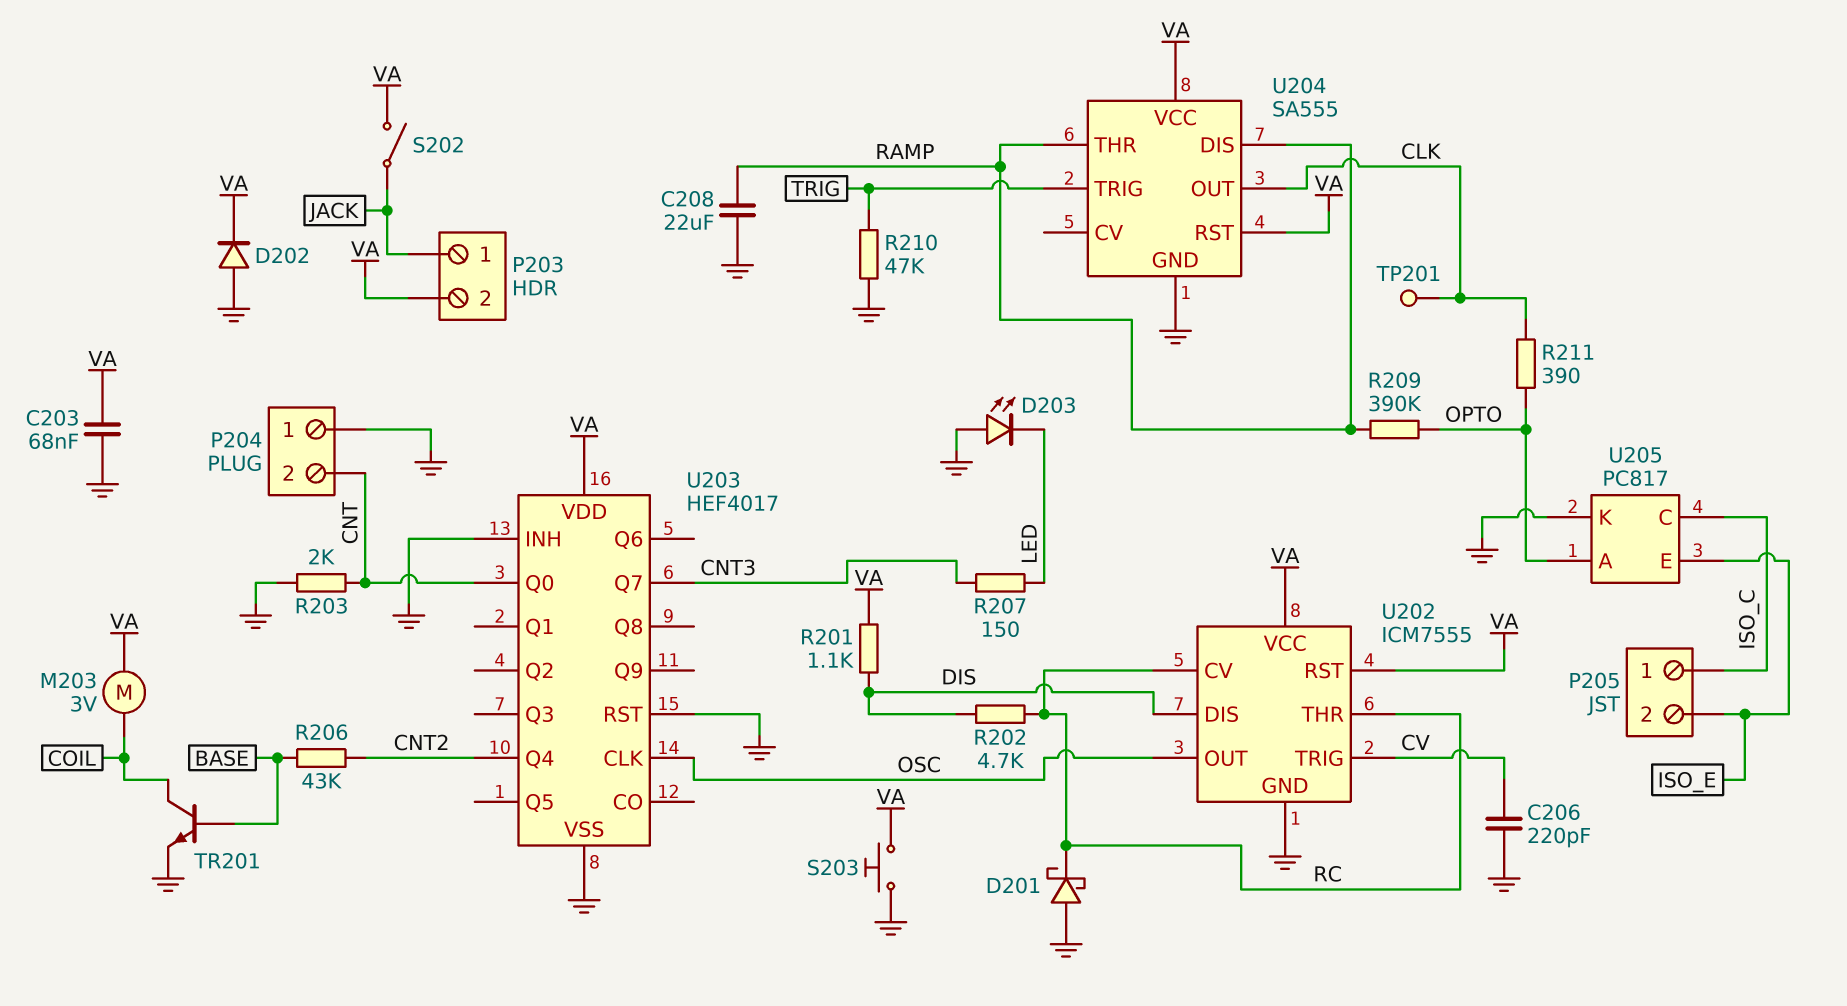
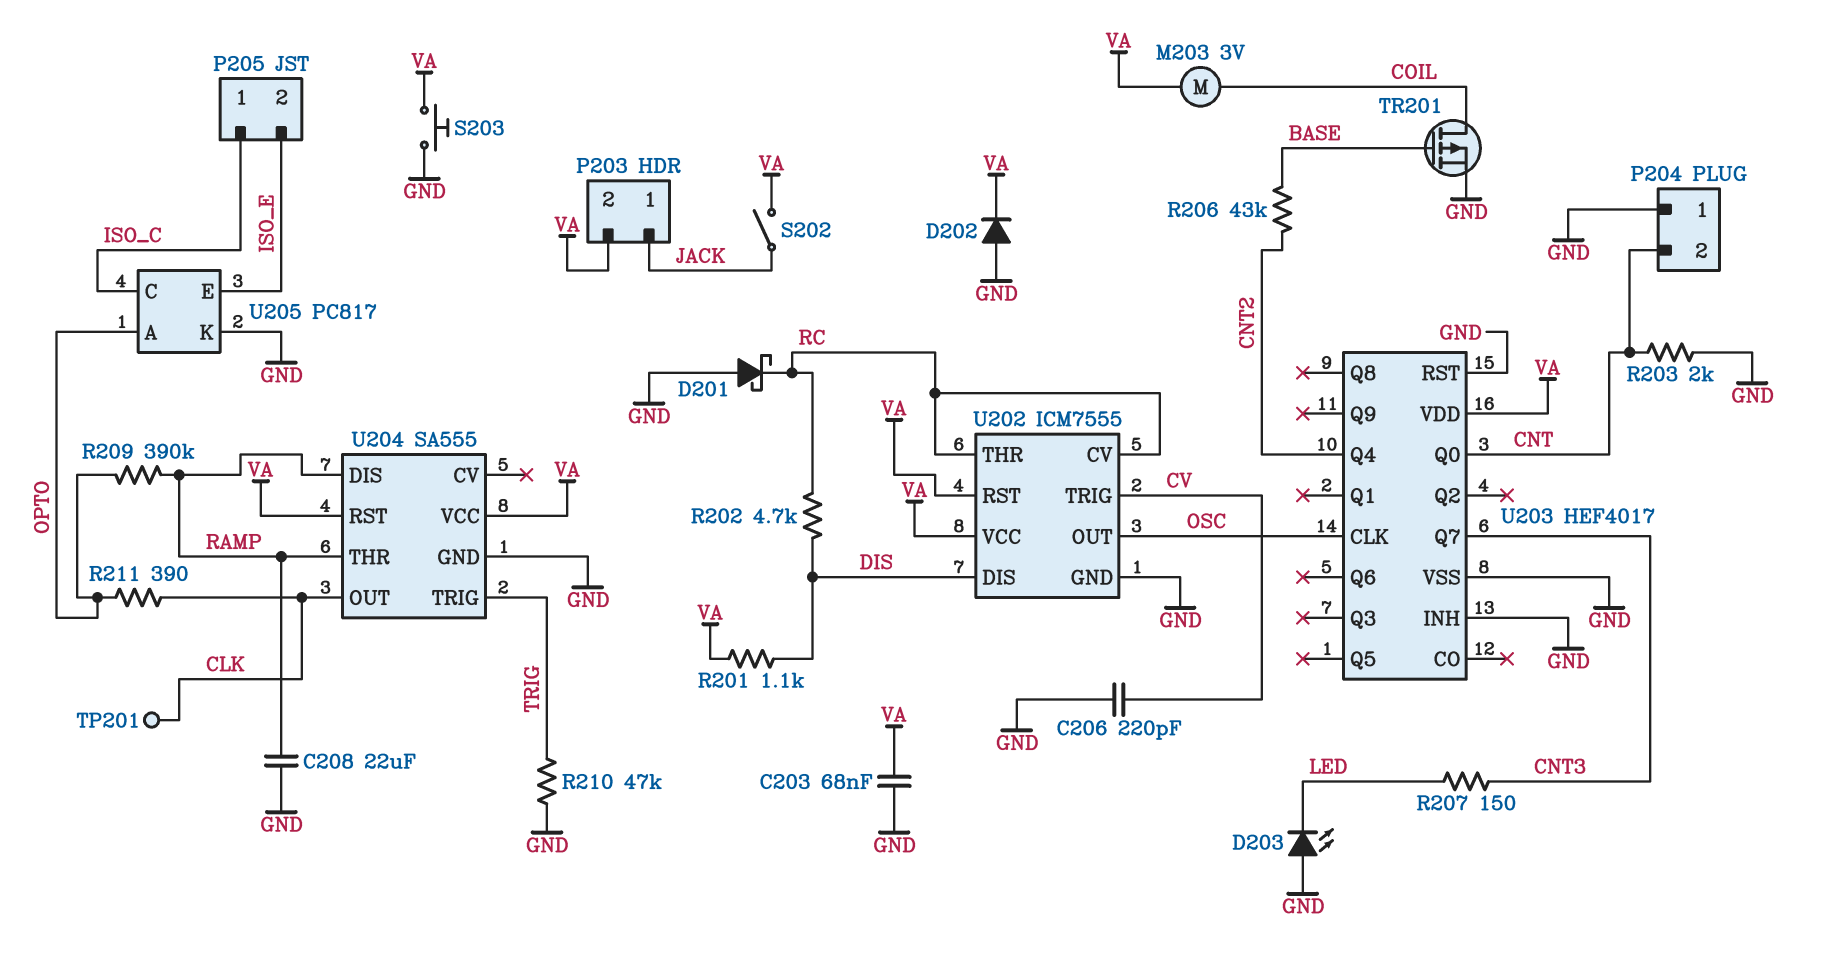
TR201: NPN (B BASE, C COIL, E GND) -> PMOS (G BASE, D COIL, S GND)

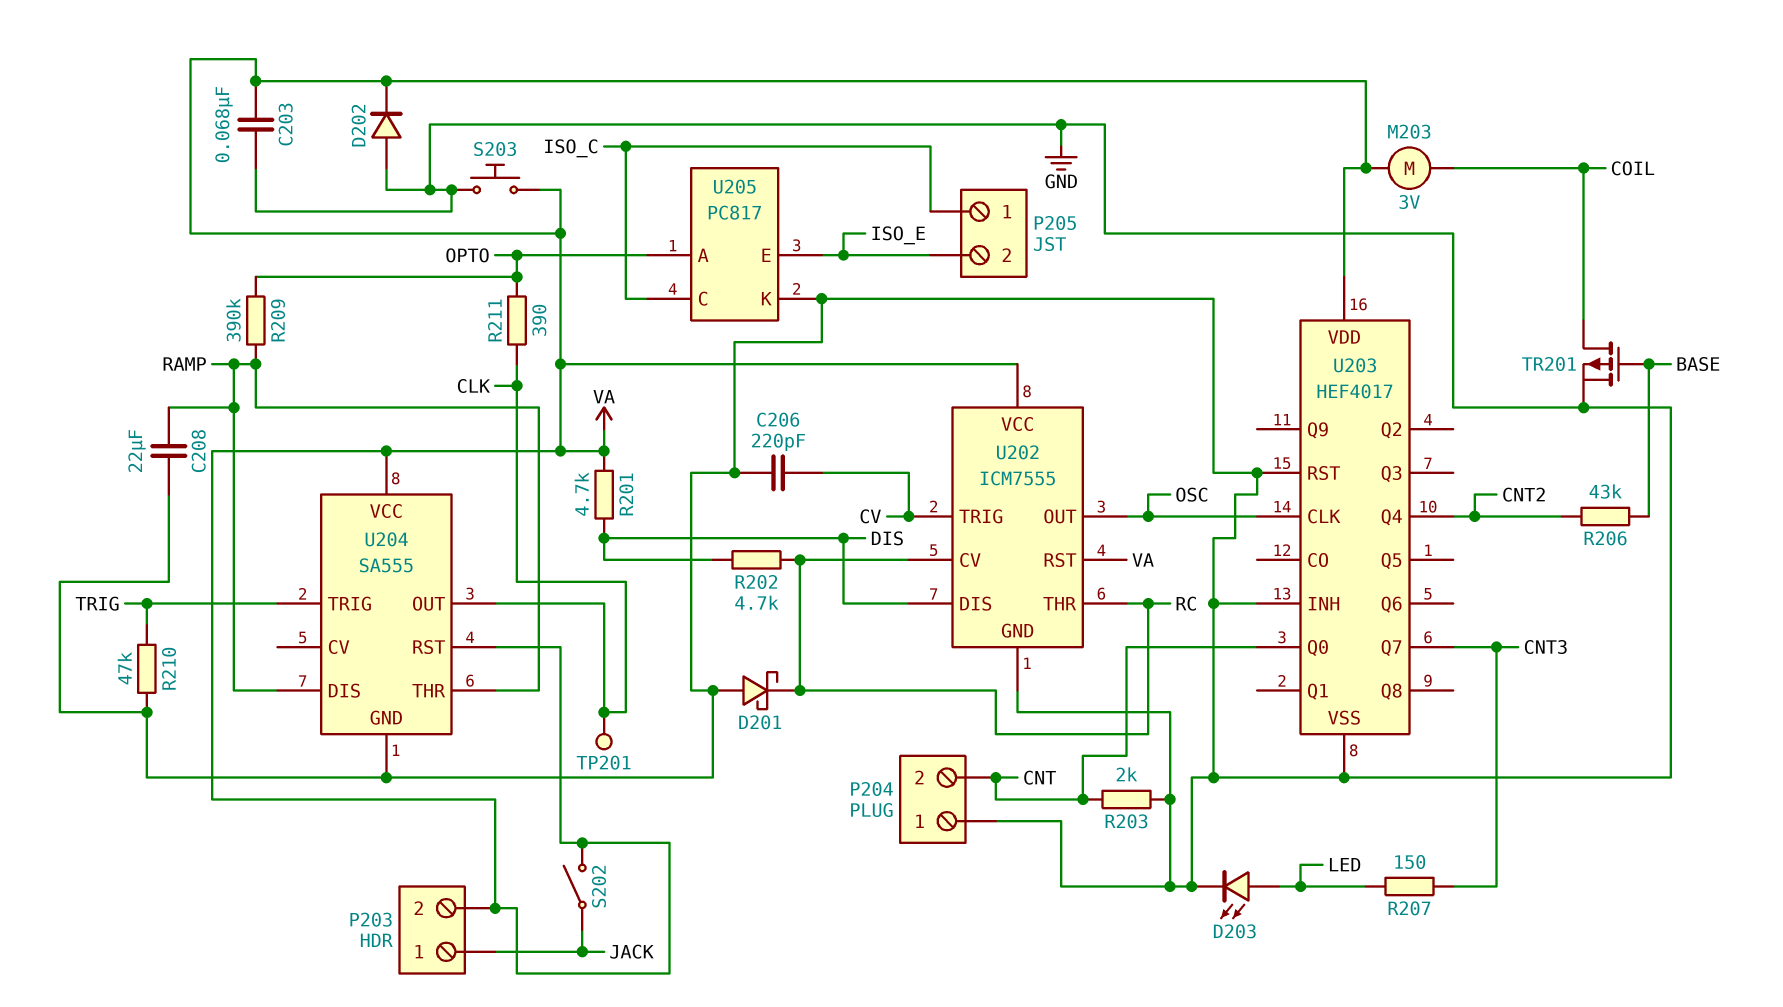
D203: LED (A GND, K LED) -> LED (A LED, K GND)
R201: 1.1k (DIS, VA) -> 4.7k (DIS, VA)

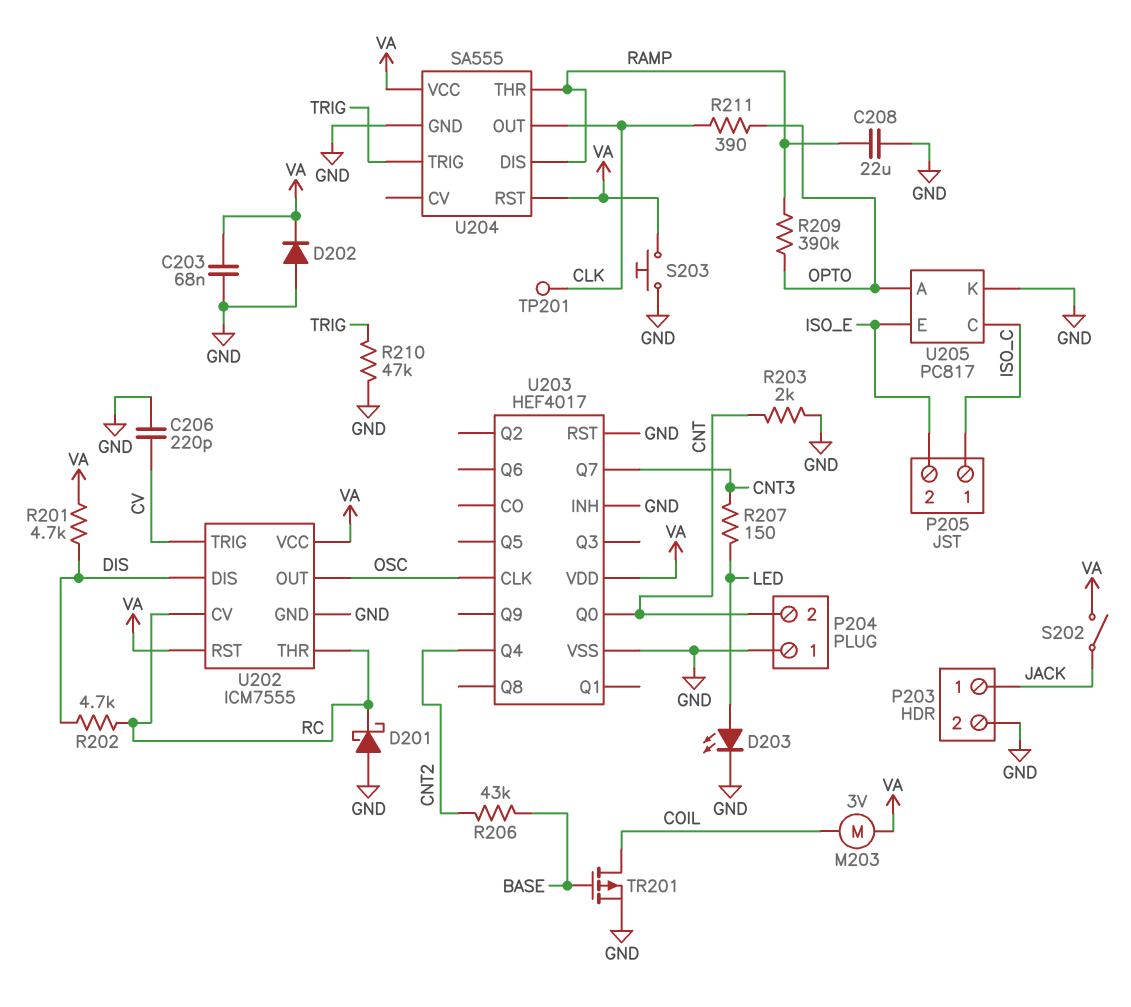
P203 pin 2: VA -> GND

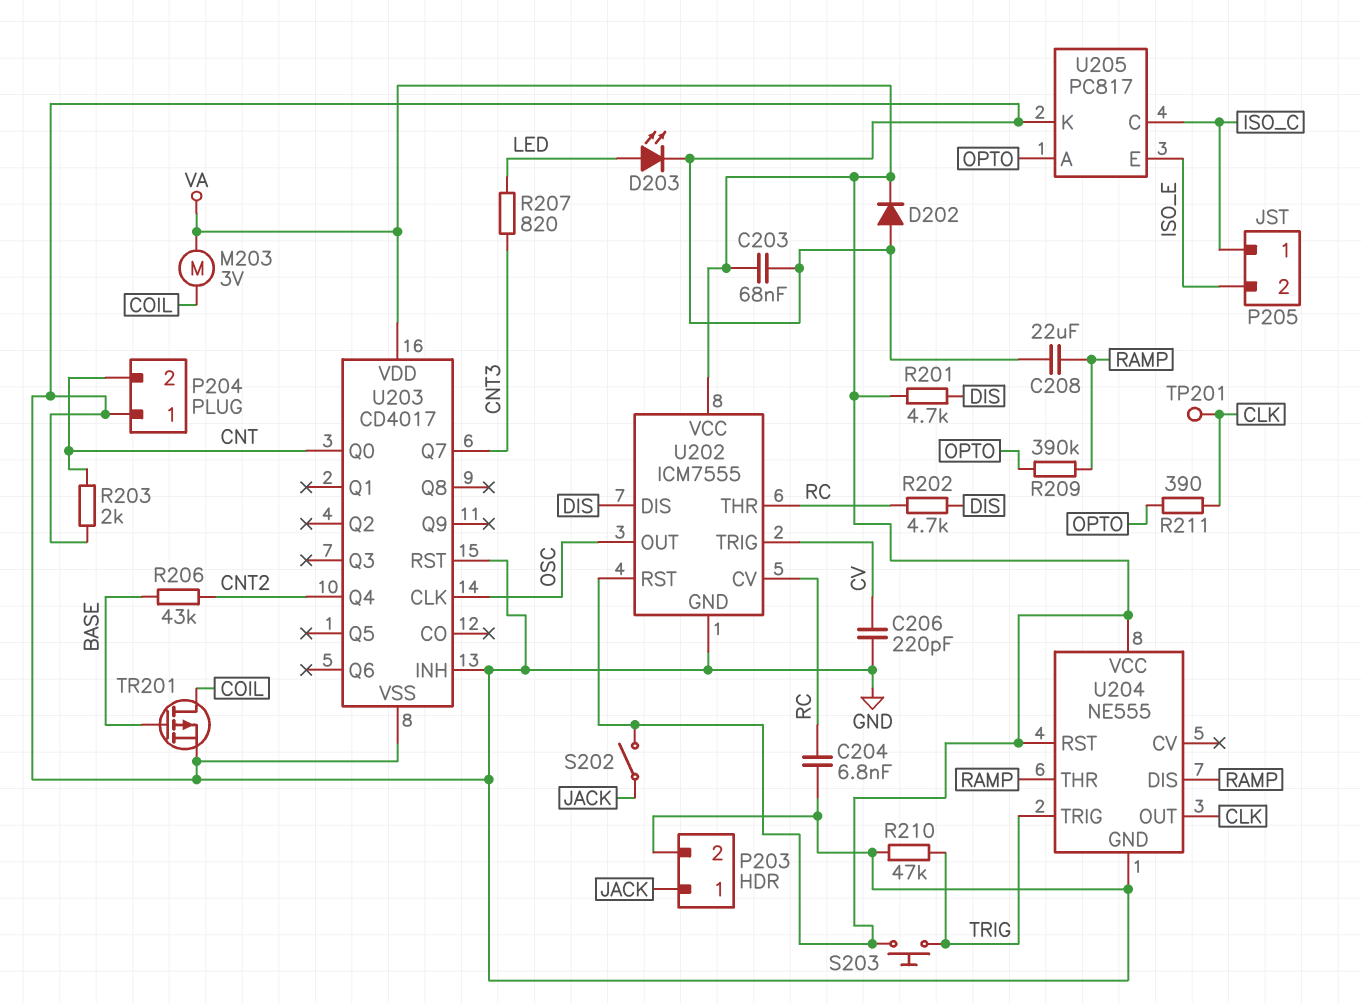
C204: none -> 6.8nF (GND, RC)
D201: schottky (A GND, K RC) -> none
R207: 150 (CNT3, LED) -> 820 (CNT3, LED)
S203: button (GND, VA) -> button (TRIG, VA)
U203: HEF4017 -> CD4017
U204: SA555 -> NE555

